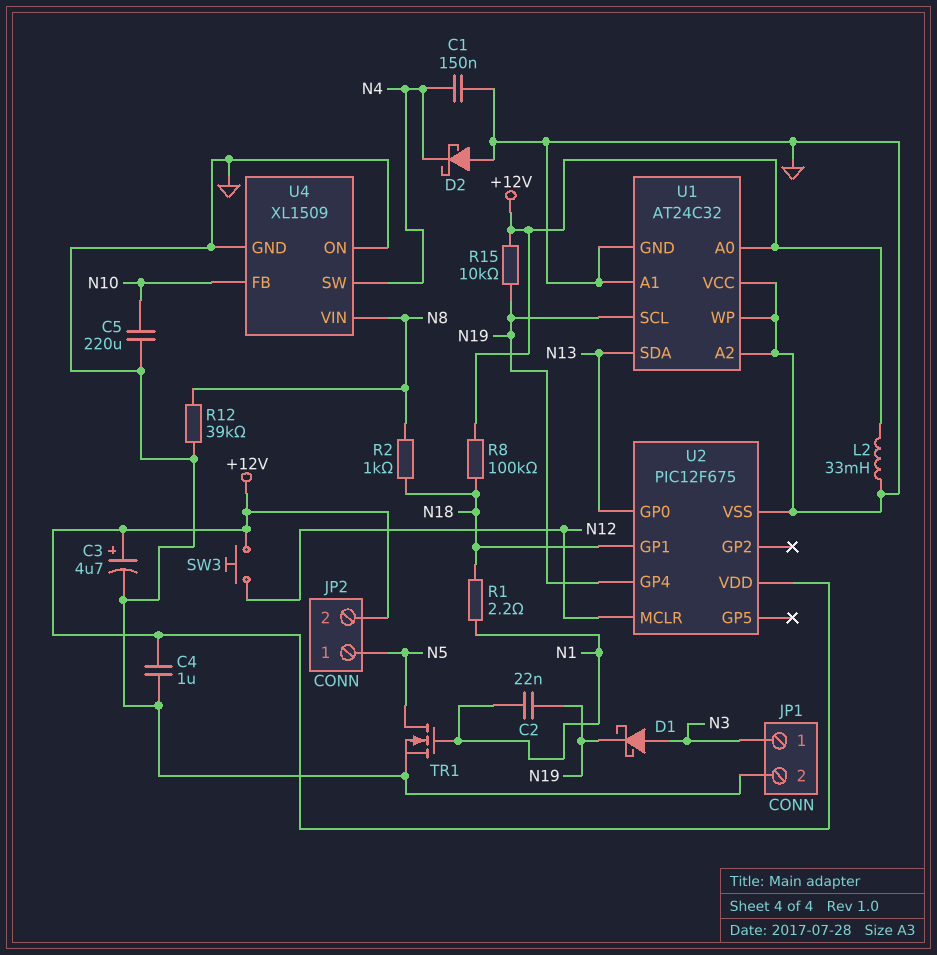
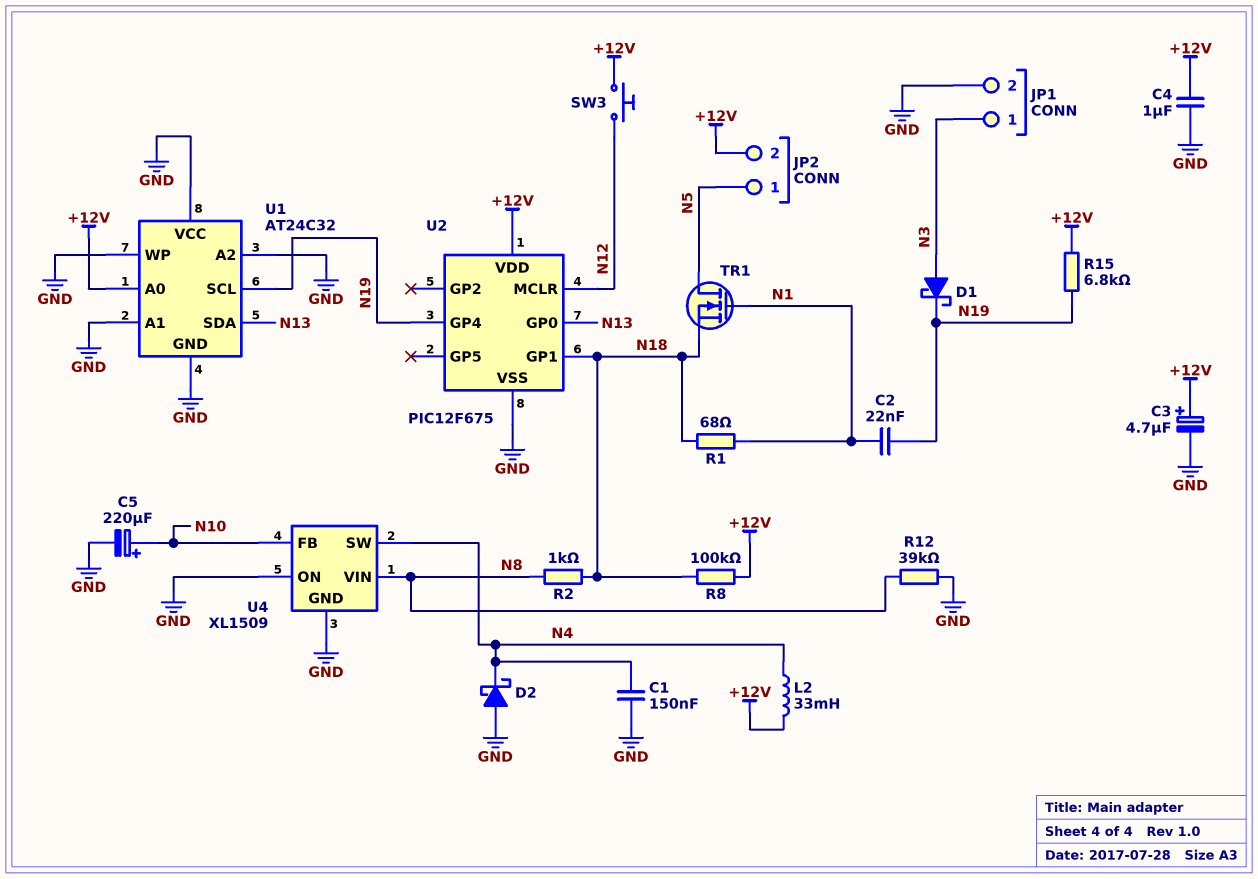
C5: 220uF (GND, N10) -> 220uF (plus N10, minus GND)
L2: 33mH (+12V, GND) -> 33mH (+12V, N4)
R1: 2.2 (N1, N18) -> 68 (N1, N18)
R15: 10k (+12V, N19) -> 6.8k (+12V, N19)
TR1: NMOS (G N1, D N5, S GND) -> NMOS (G N1, D N5, S N18)

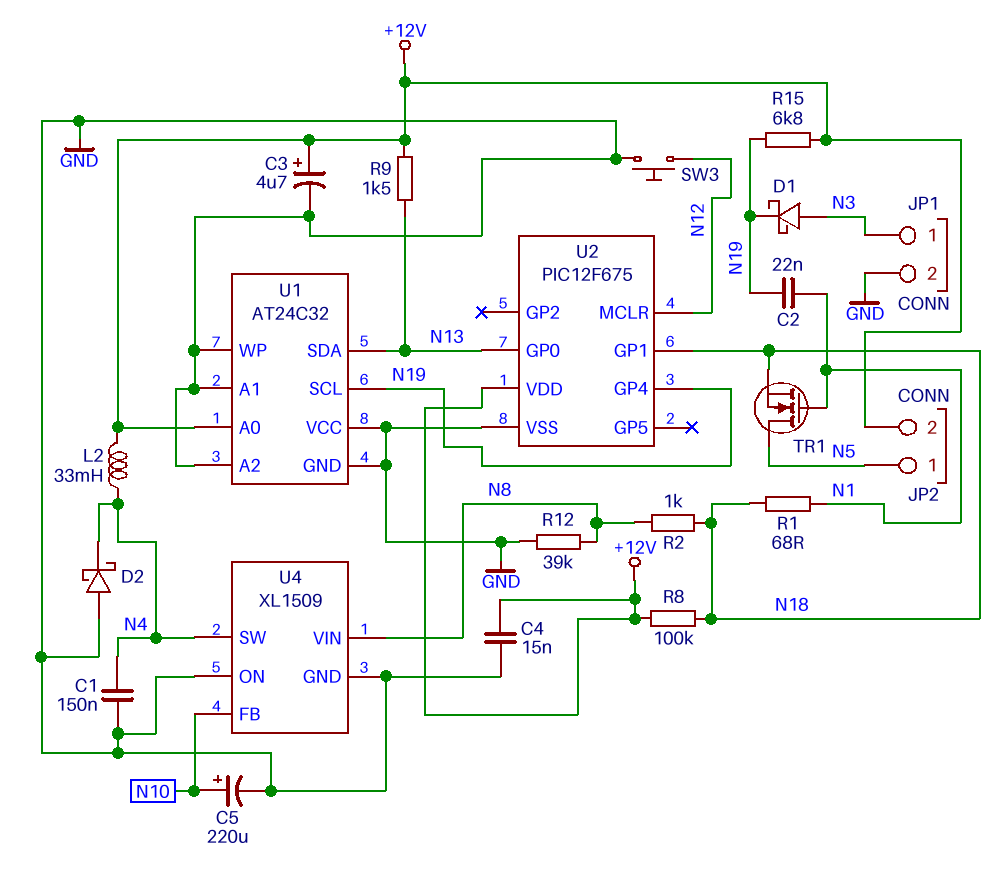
C4: 1uF (+12V, GND) -> 15nF (+12V, GND)
R9: none -> 1.5k (+12V, N13)
SW3: button (+12V, N12) -> button (GND, N12)

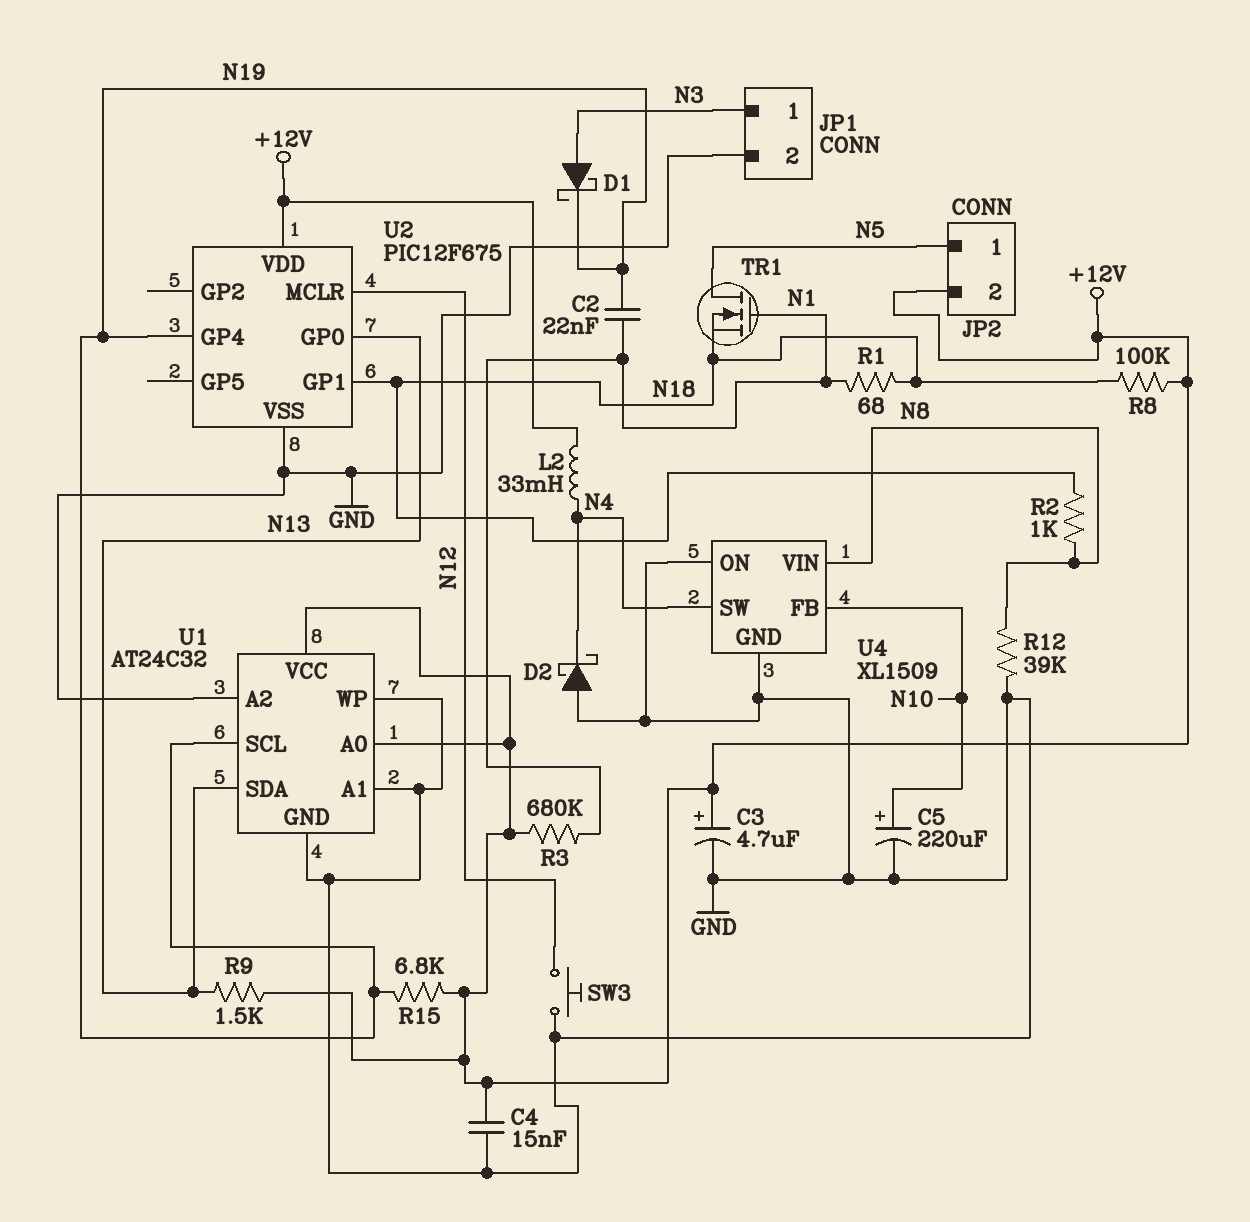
C1: 150nF (GND, N4) -> none
R3: none -> 680k (+12V, N1)
U1 pin VCC: GND -> +12V

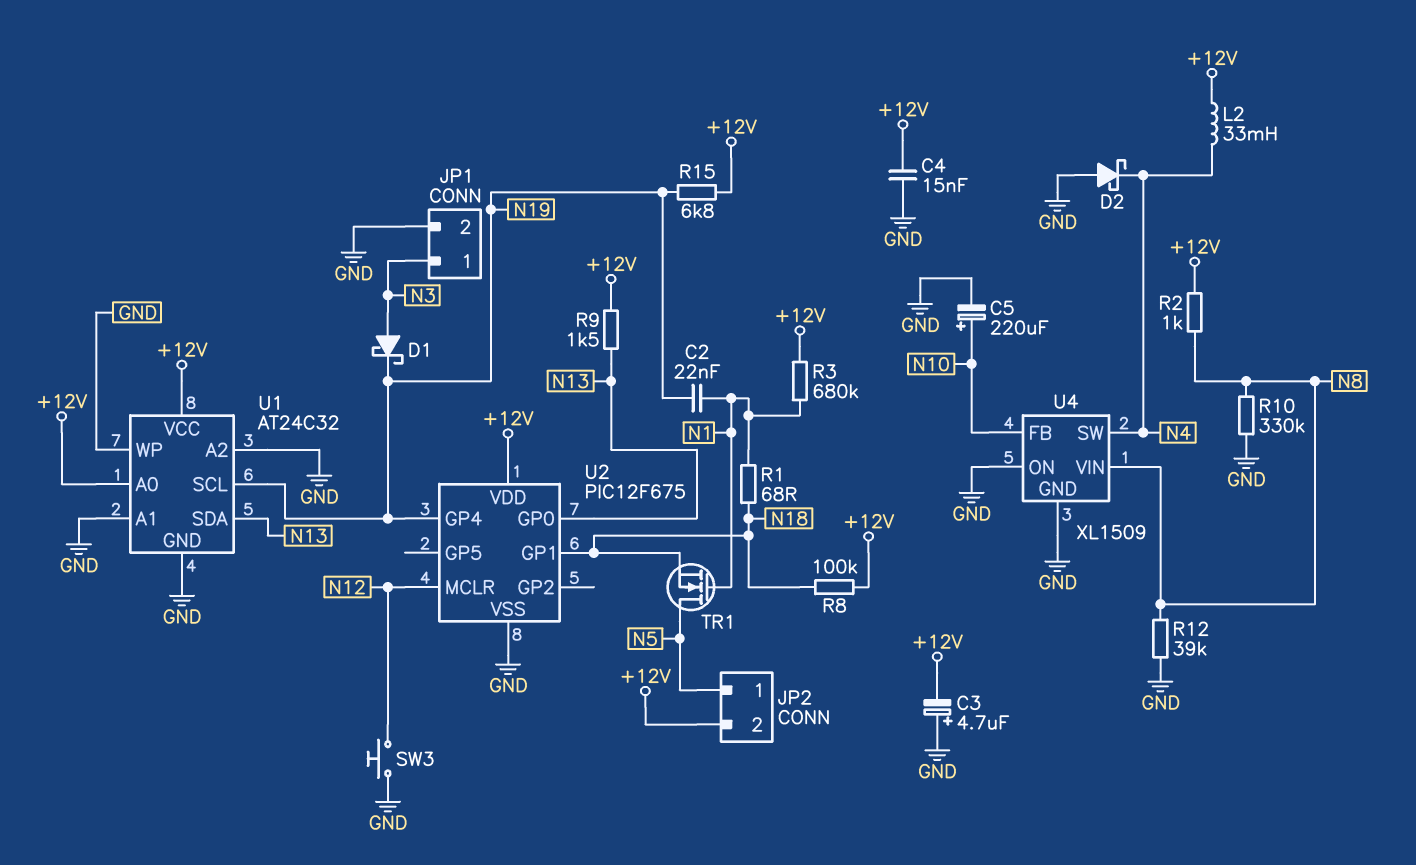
C3: 4.7uF (plus +12V, minus GND) -> 4.7uF (plus GND, minus +12V)
R2: 1k (N8, N18) -> 1k (+12V, N8)
R10: none -> 330k (GND, N8)

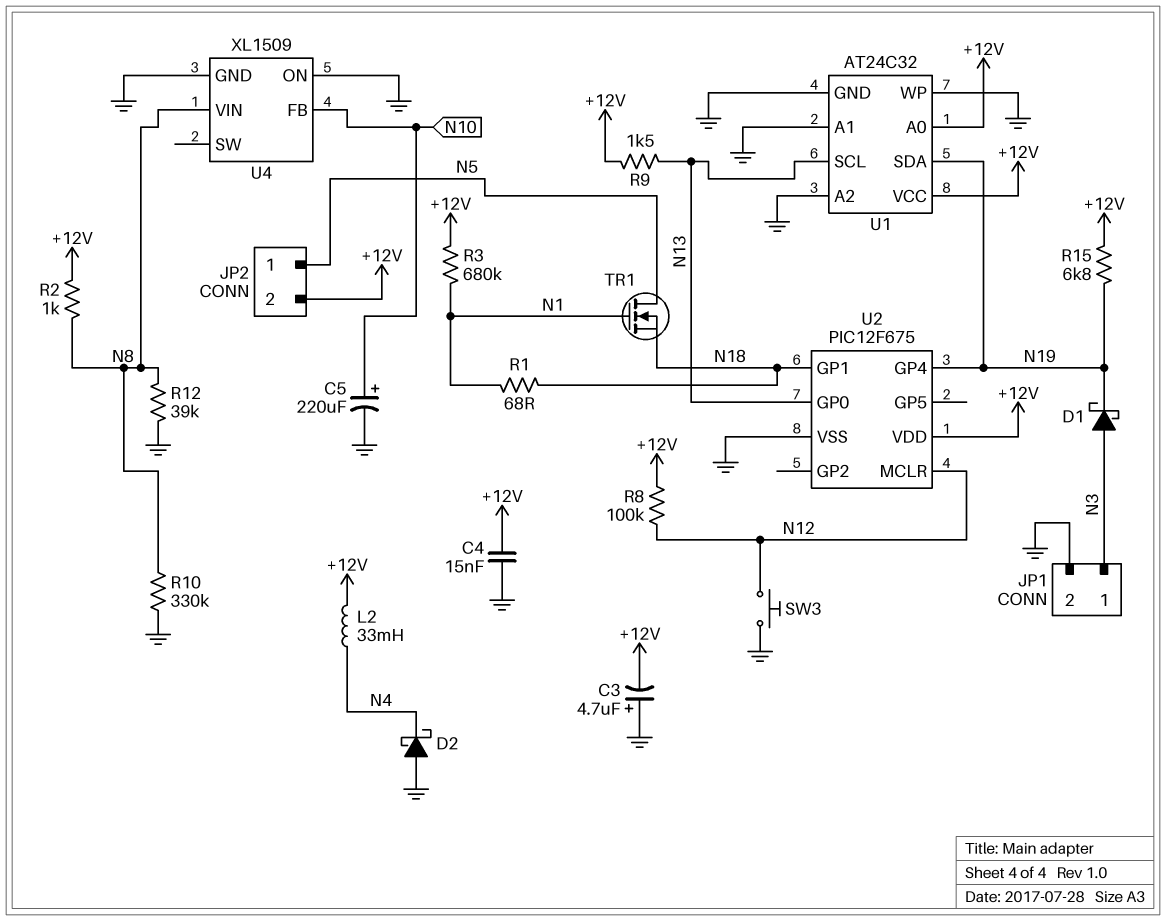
C2: 22nF (N1, N19) -> none
R8: 100k (+12V, N18) -> 100k (+12V, N12)
U1 pin SCL: N19 -> N13
U1 pin SDA: N13 -> N19
U4 pin SW: N4 -> none

